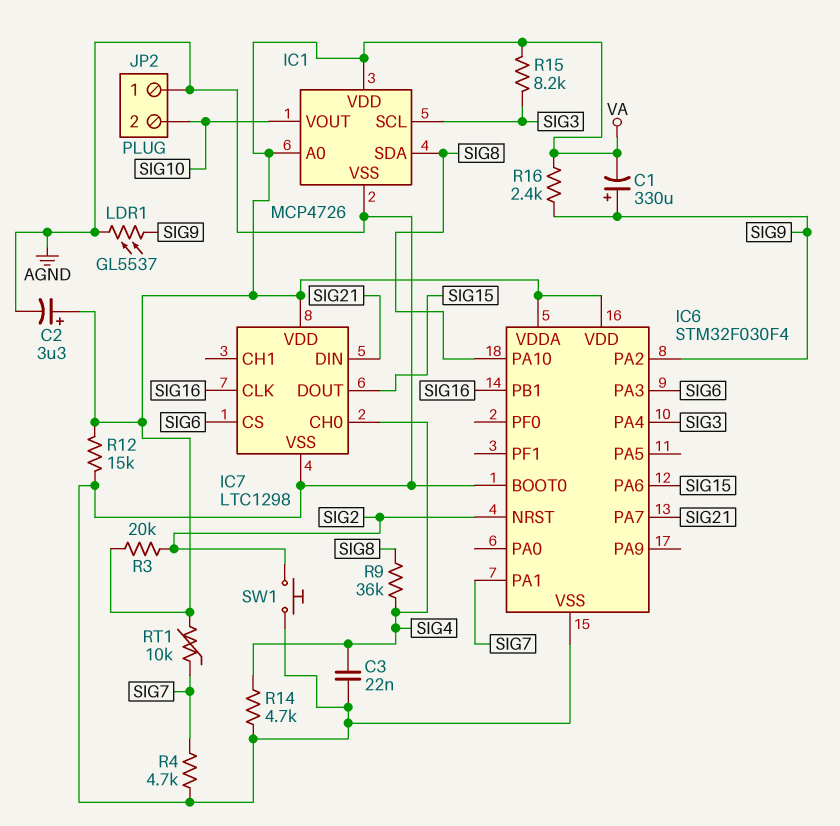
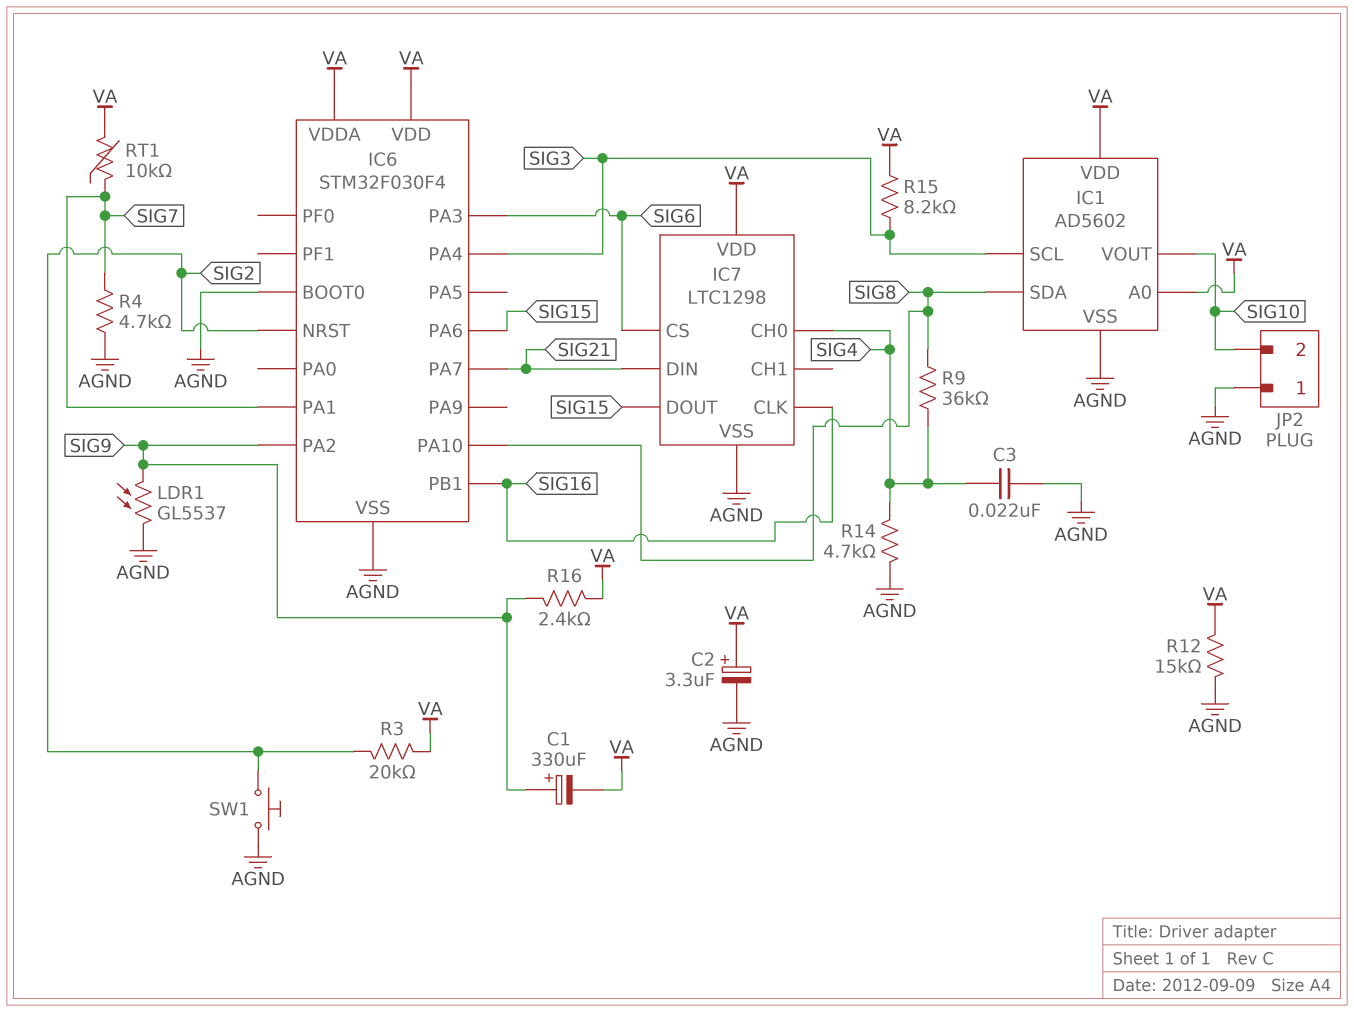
IC1: MCP4726 -> AD5602

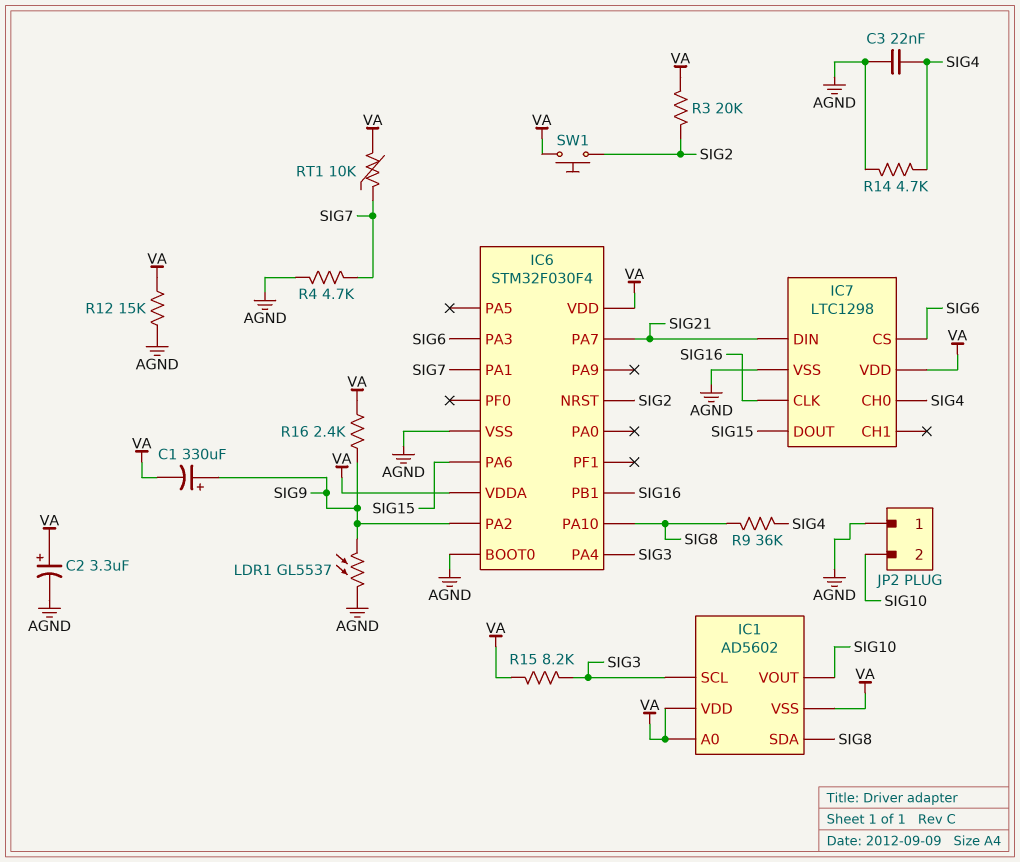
IC1 pin VSS: AGND -> VA
SW1: button (AGND, SIG2) -> button (SIG2, VA)

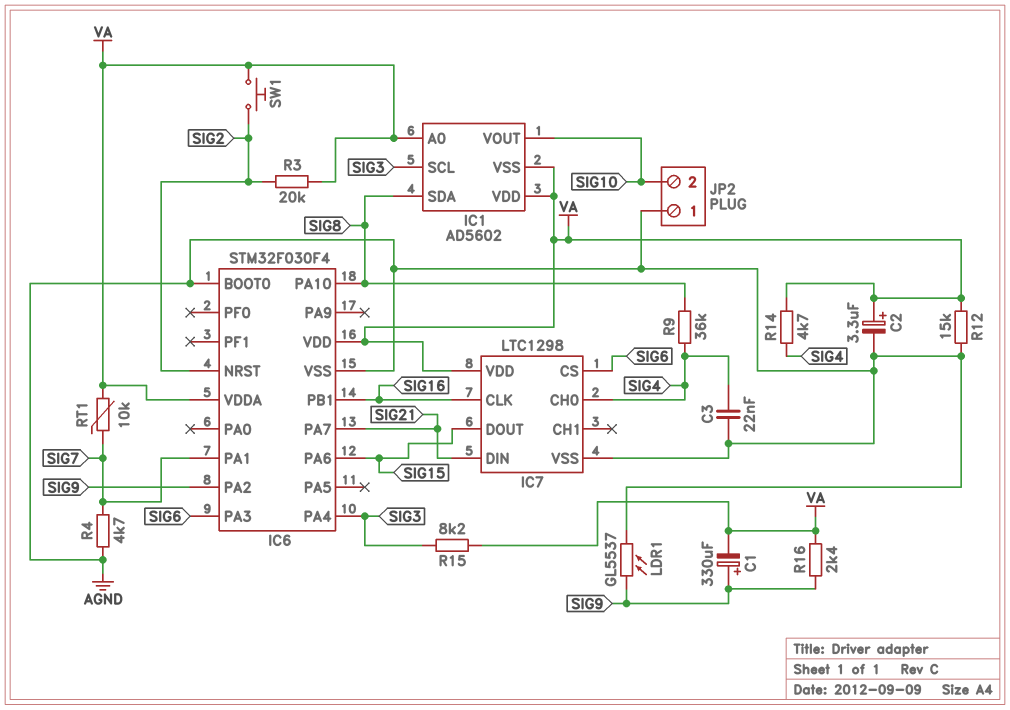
R14: 4.7k (AGND, SIG4) -> 4.7k (SIG4, VA)

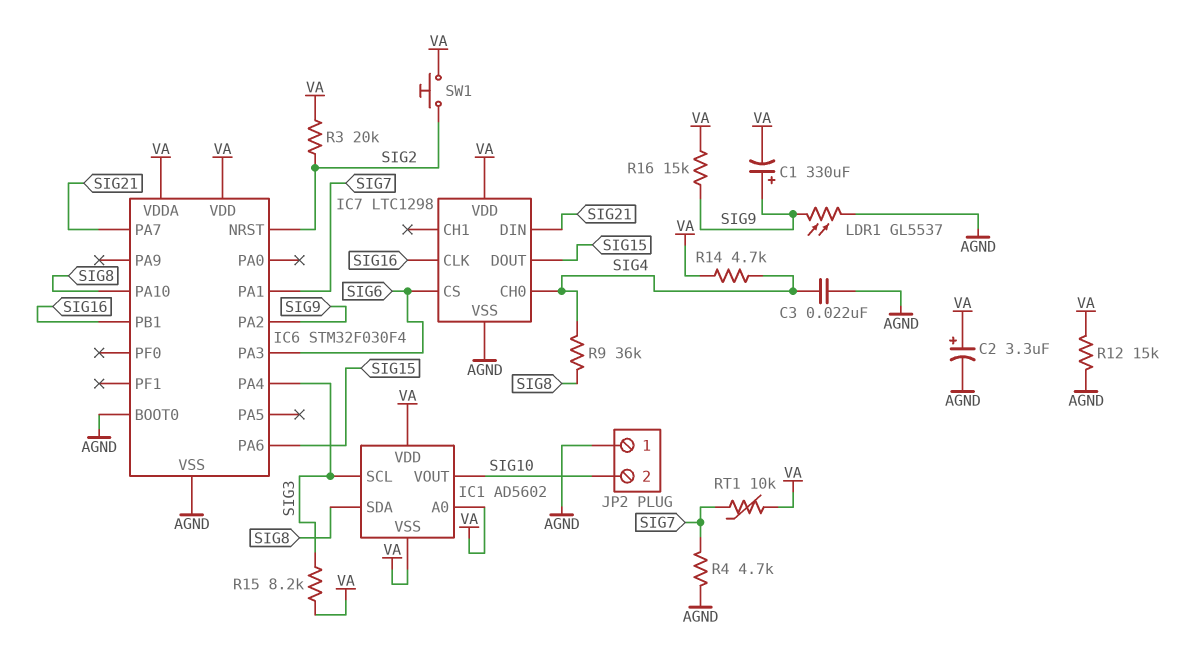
R16: 2.4k (SIG9, VA) -> 15k (SIG9, VA)

